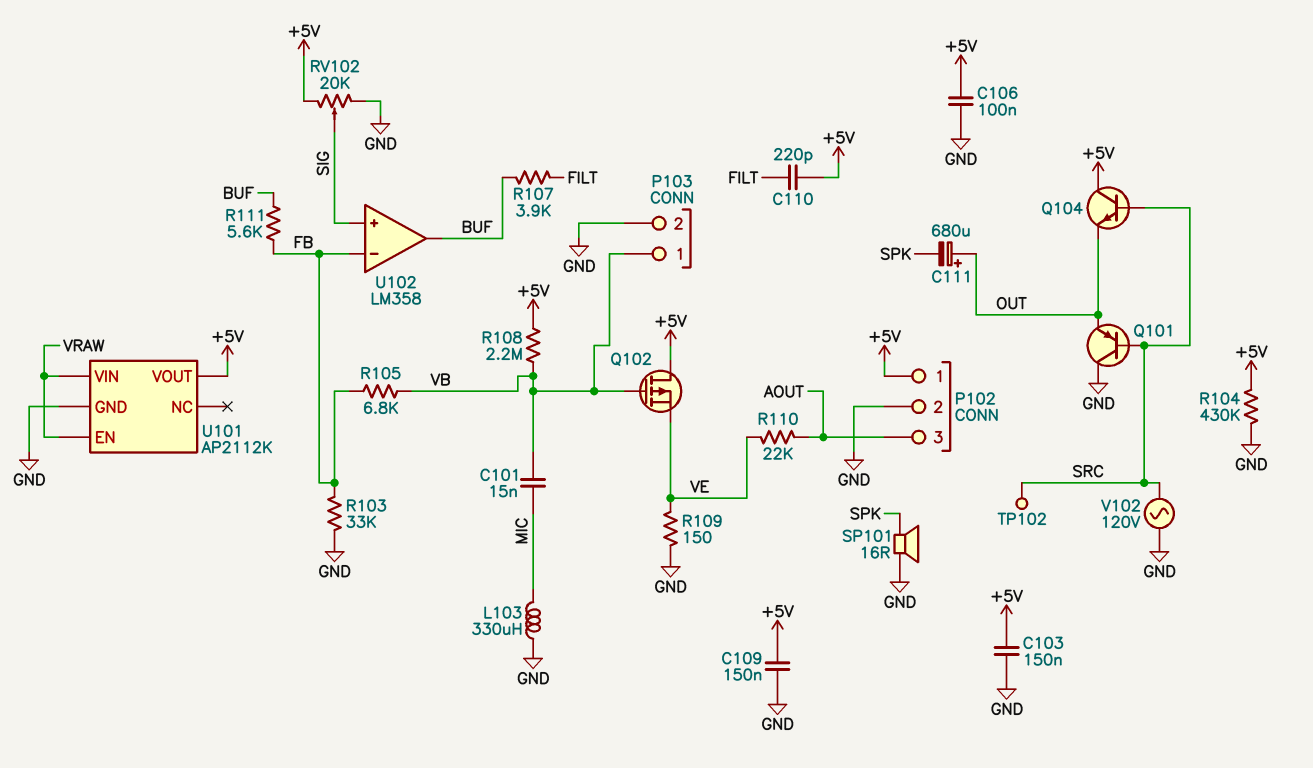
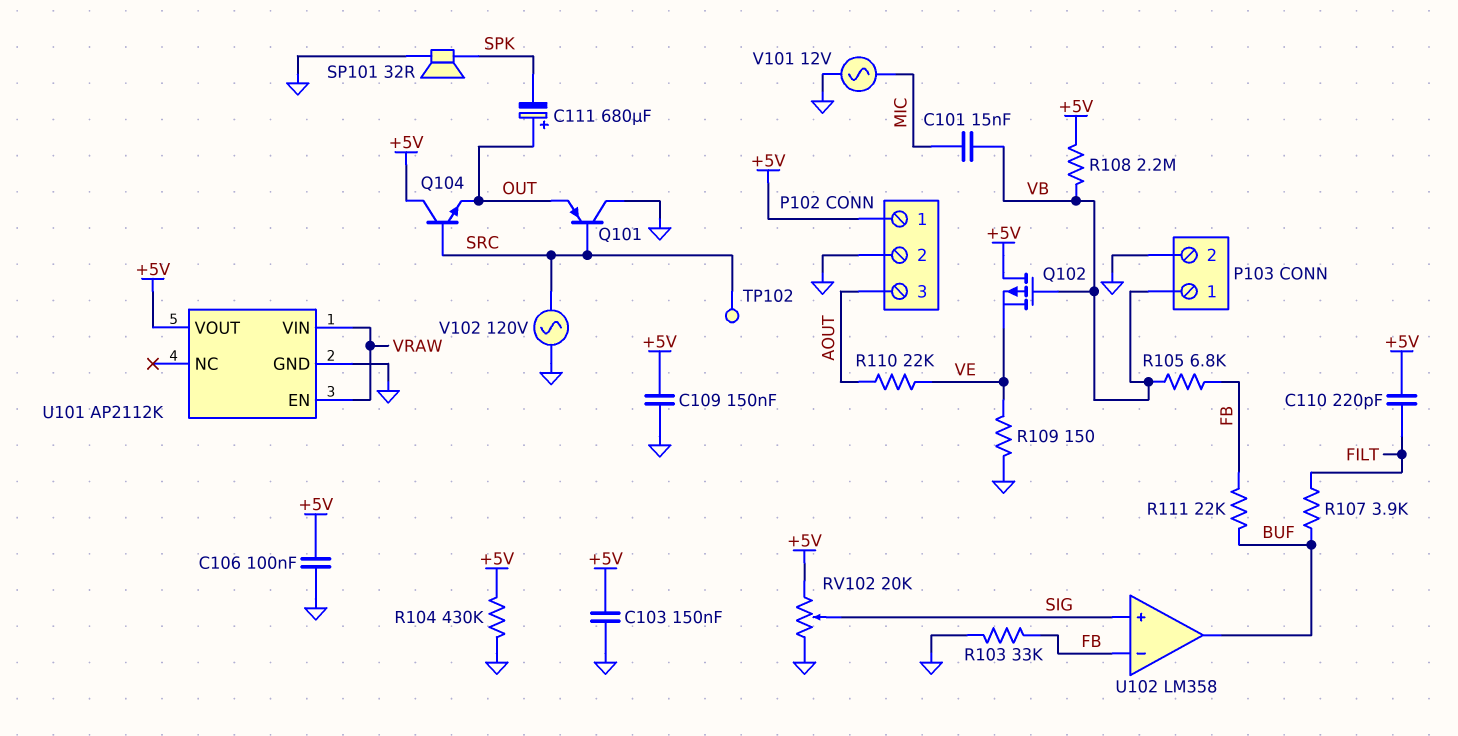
L103: 330uH (GND, MIC) -> none
R111: 5.6k (BUF, FB) -> 22k (BUF, FB)
SP101: speaker 16R (GND, SPK) -> speaker 32R (GND, SPK)
V101: none -> AC 12V (GND, MIC)

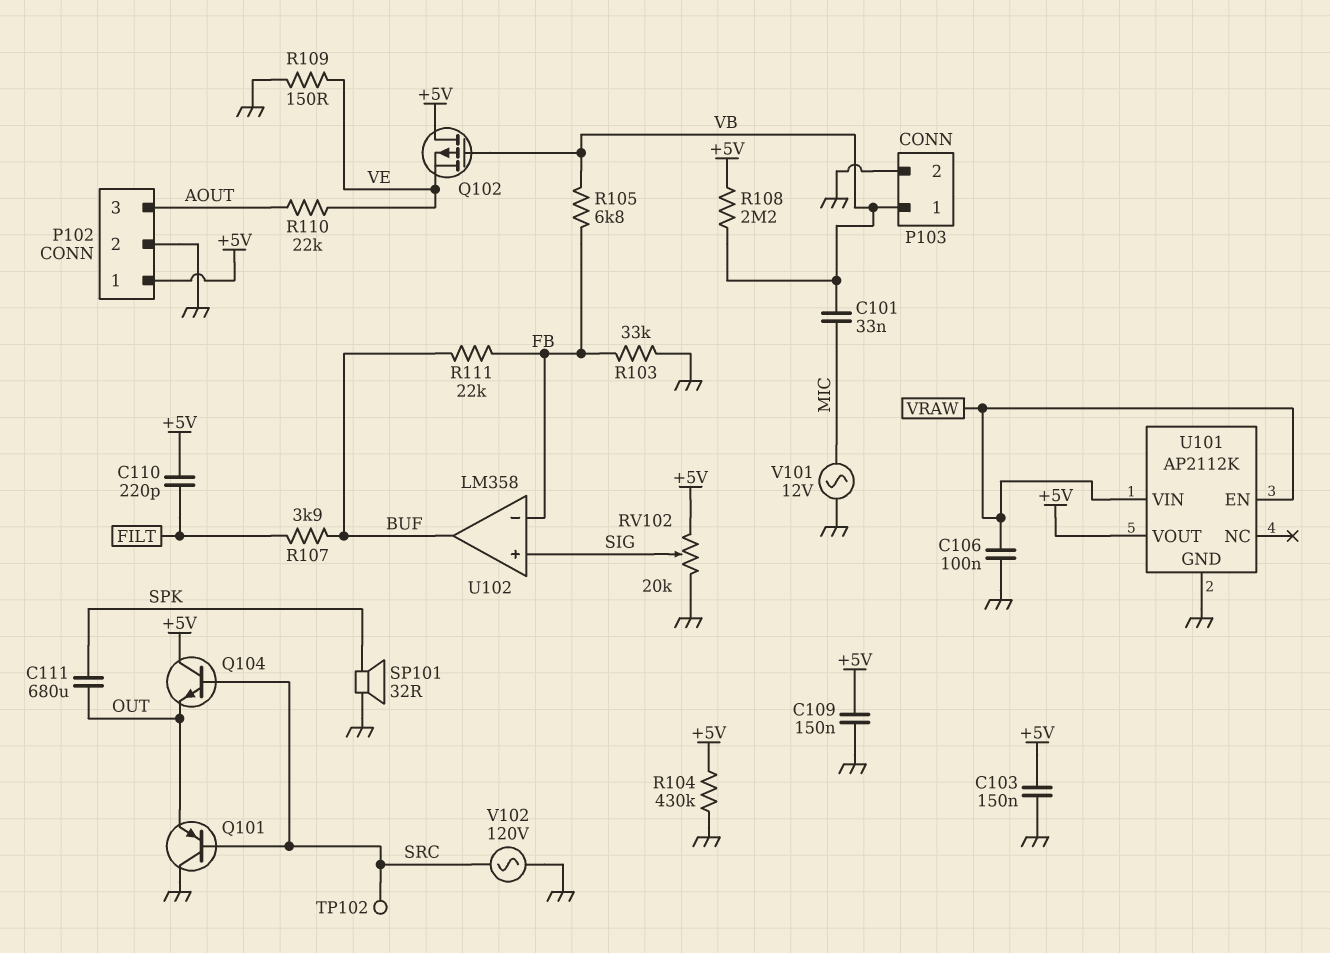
C101: 15nF (MIC, VB) -> 33nF (MIC, VB)
C106: 100nF (+5V, GND) -> 100nF (GND, VRAW)
C111: 680uF (plus OUT, minus SPK) -> 680uF (OUT, SPK)

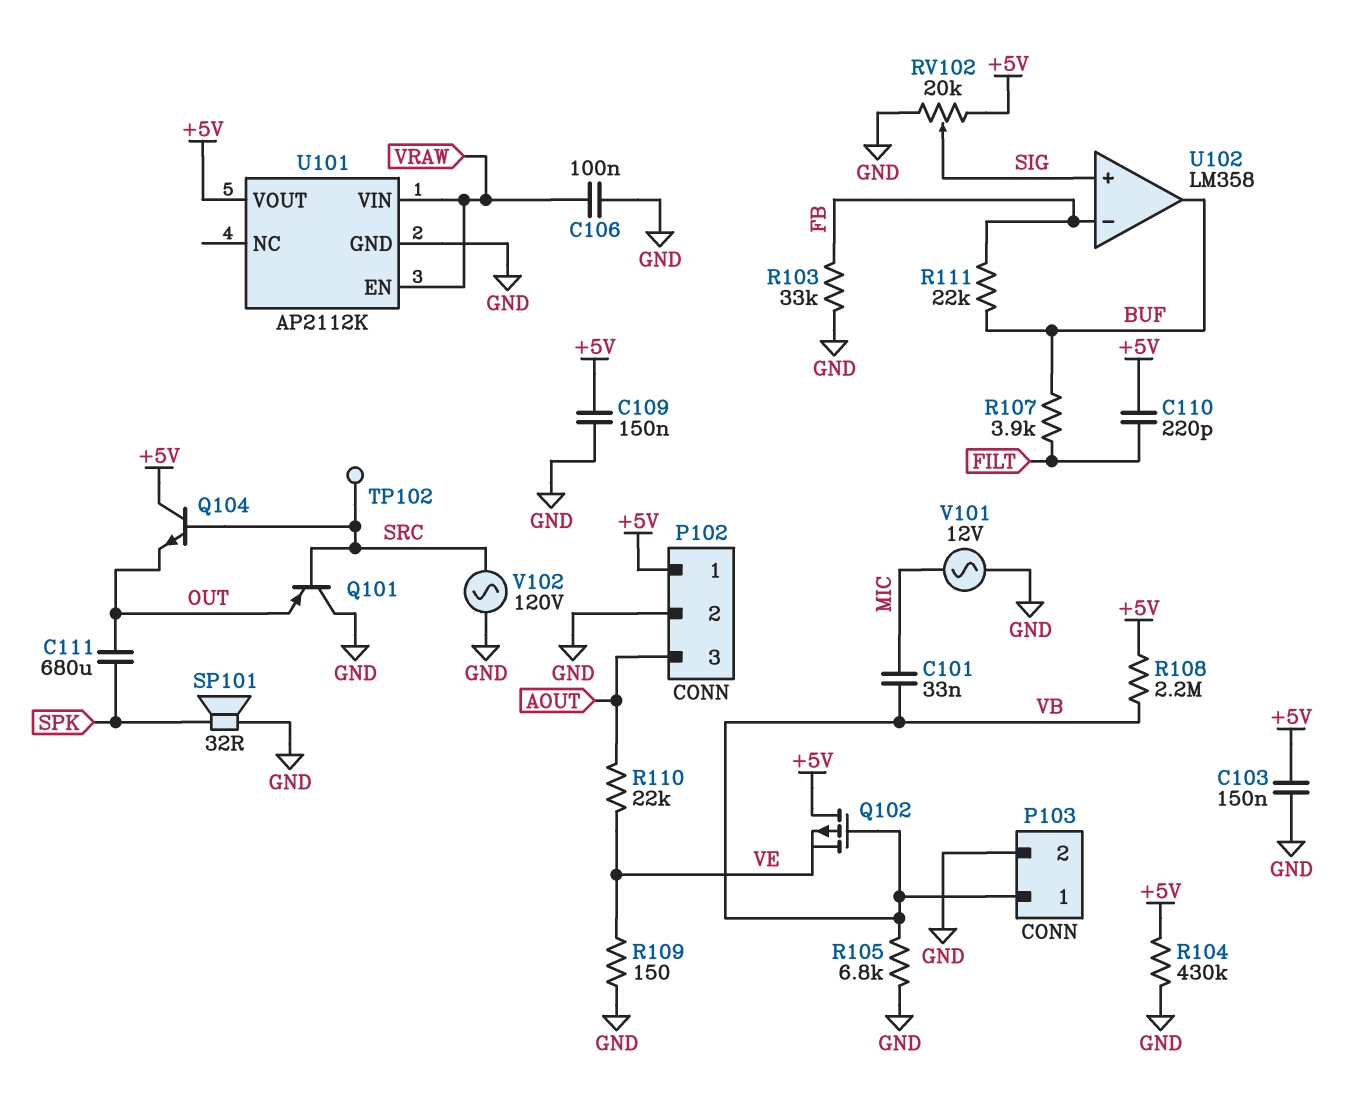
R105: 6.8k (FB, VB) -> 6.8k (GND, VB)

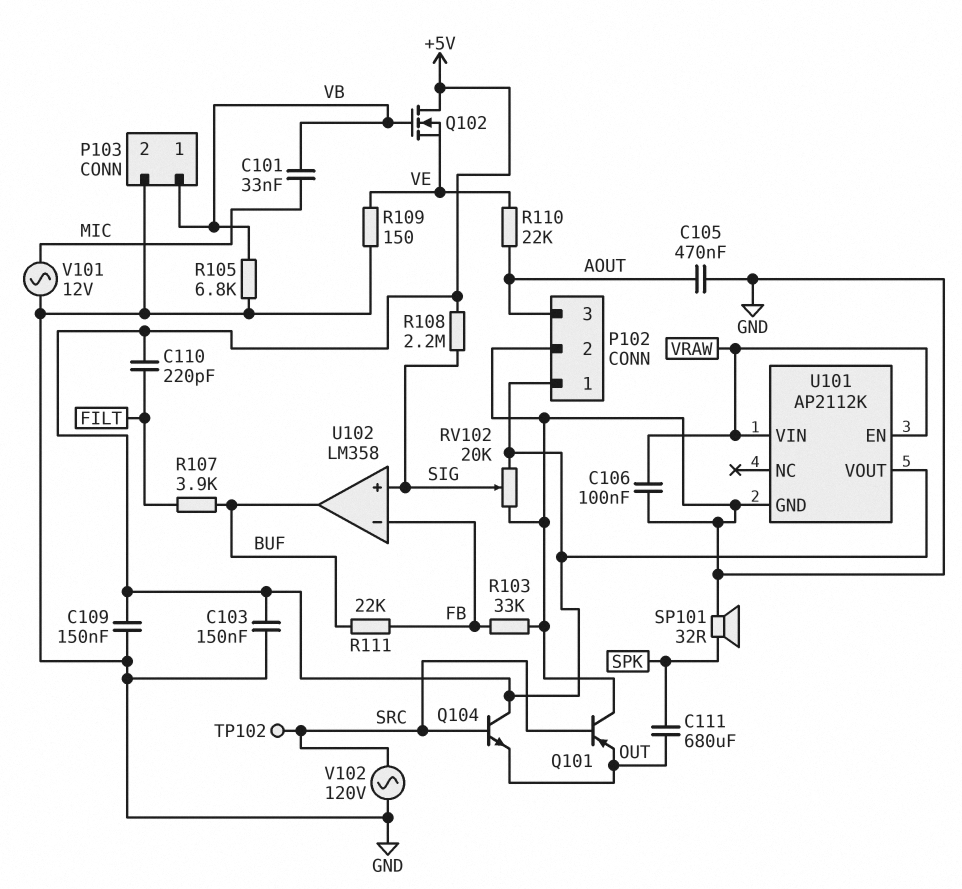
C105: none -> 470nF (AOUT, GND)
Q102: PMOS (G VB, D +5V, S VE) -> NMOS (G VB, D +5V, S VE)
R104: 430k (+5V, GND) -> none
R108: 2.2M (+5V, VB) -> 2.2M (+5V, SIG)

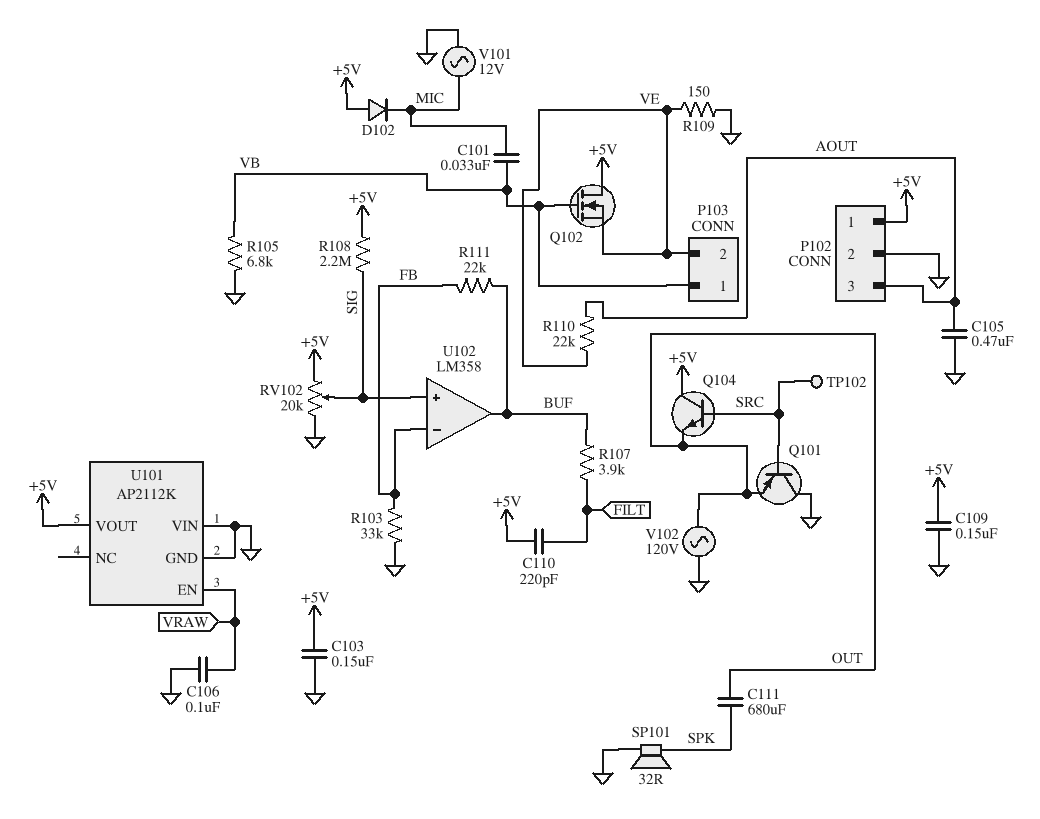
D102: none -> diode (A +5V, K MIC)
P103 pin 2: GND -> VE
U101 pin VIN: VRAW -> GND
V102: AC 120V (GND, SRC) -> AC 120V (GND, OUT)

